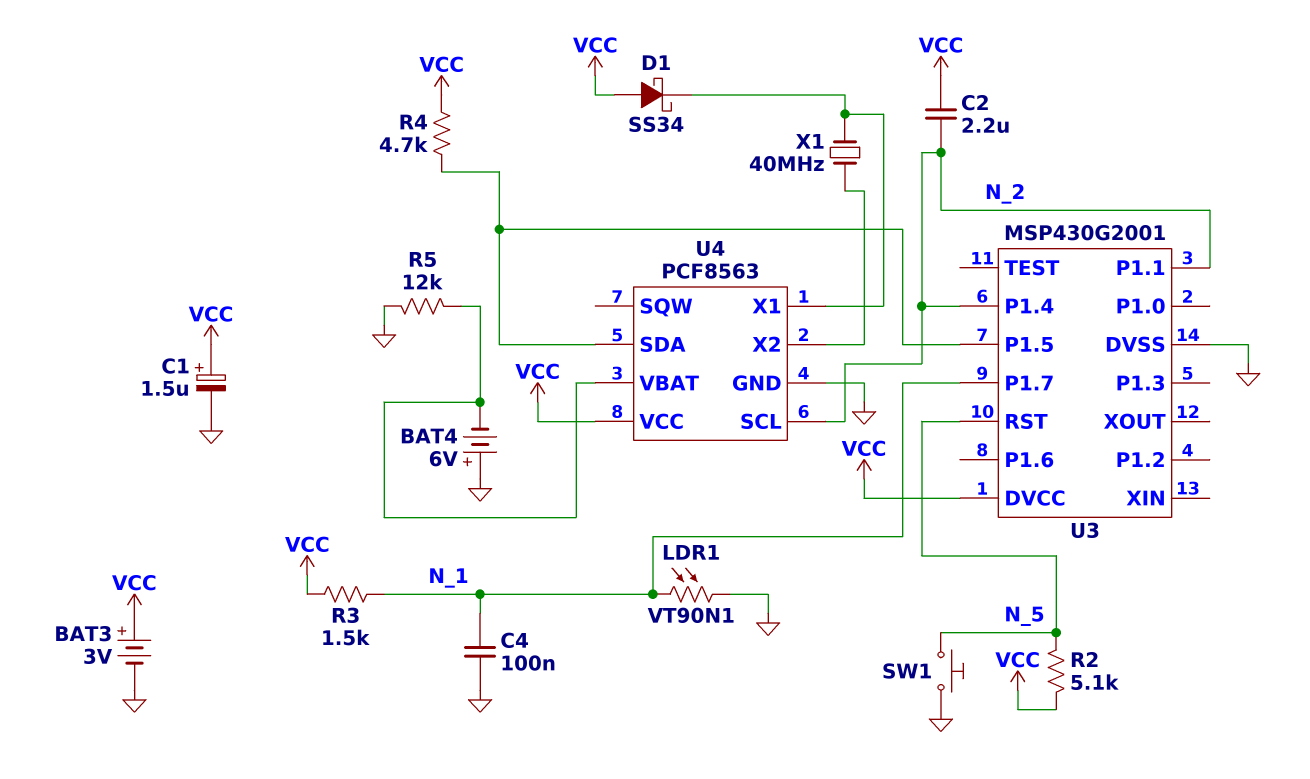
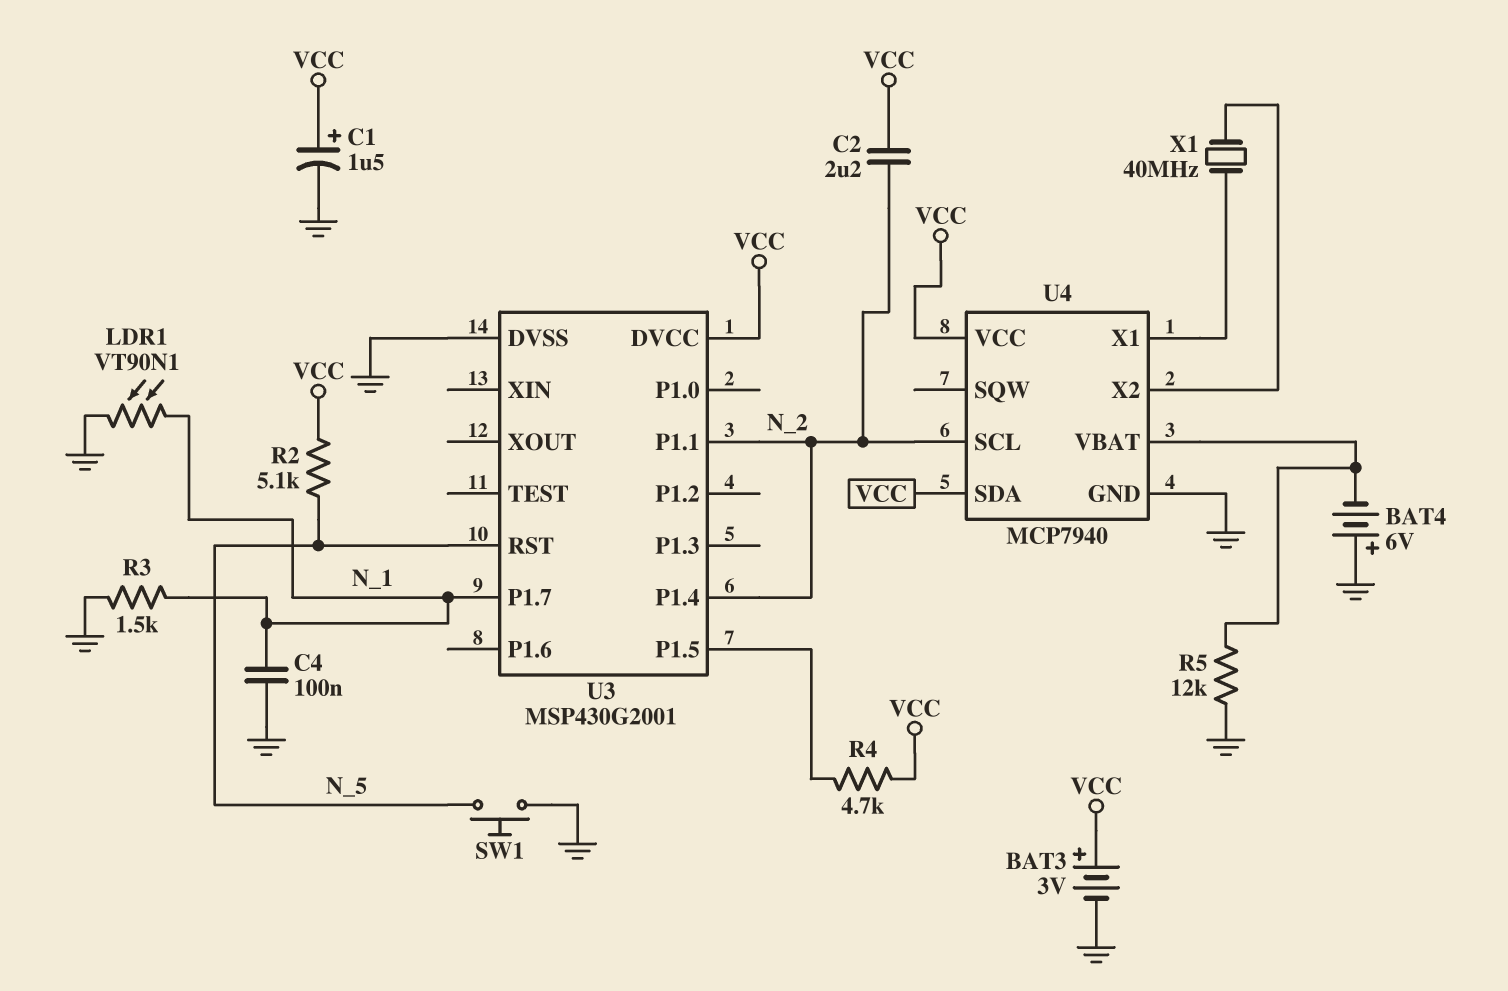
D1: schottky SS34 (A VCC, K U4/X1) -> none
R3: 1.5k (N_1, VCC) -> 1.5k (GND, N_1)
U4: PCF8563 -> MCP7940
U4 pin SDA: U3/P1.5 -> VCC

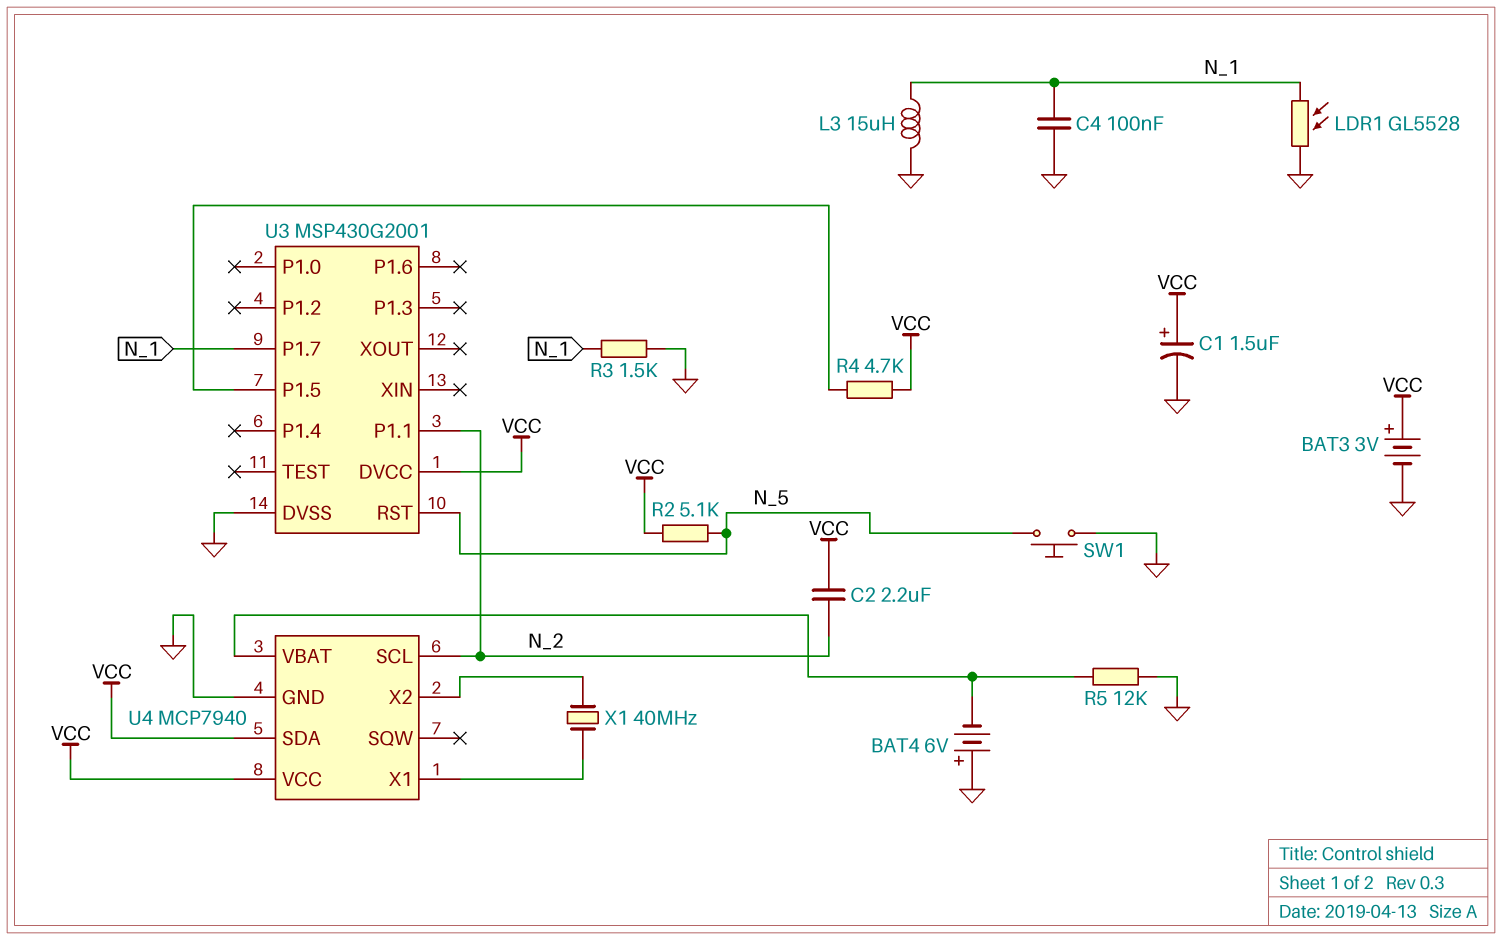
L3: none -> 15uH (GND, N_1)
LDR1: VT90N1 (GND, N_1) -> GL5528 (GND, N_1)
U3 pin P1.4: N_2 -> none

